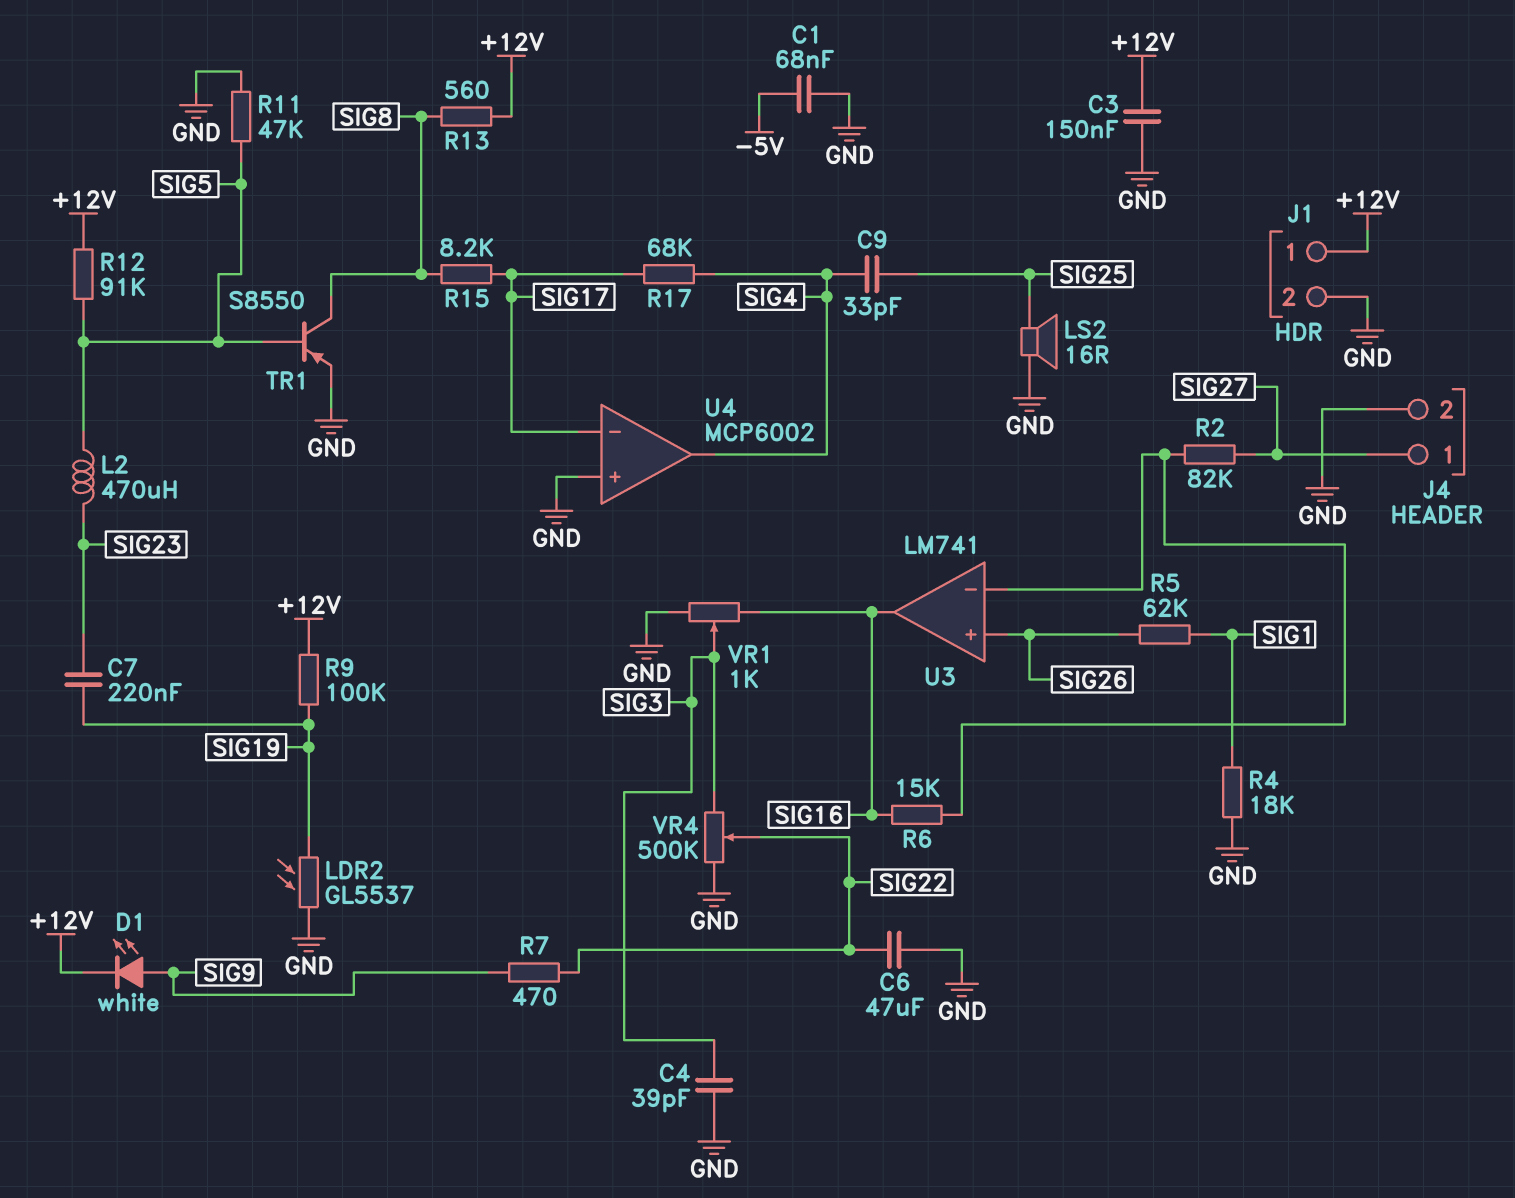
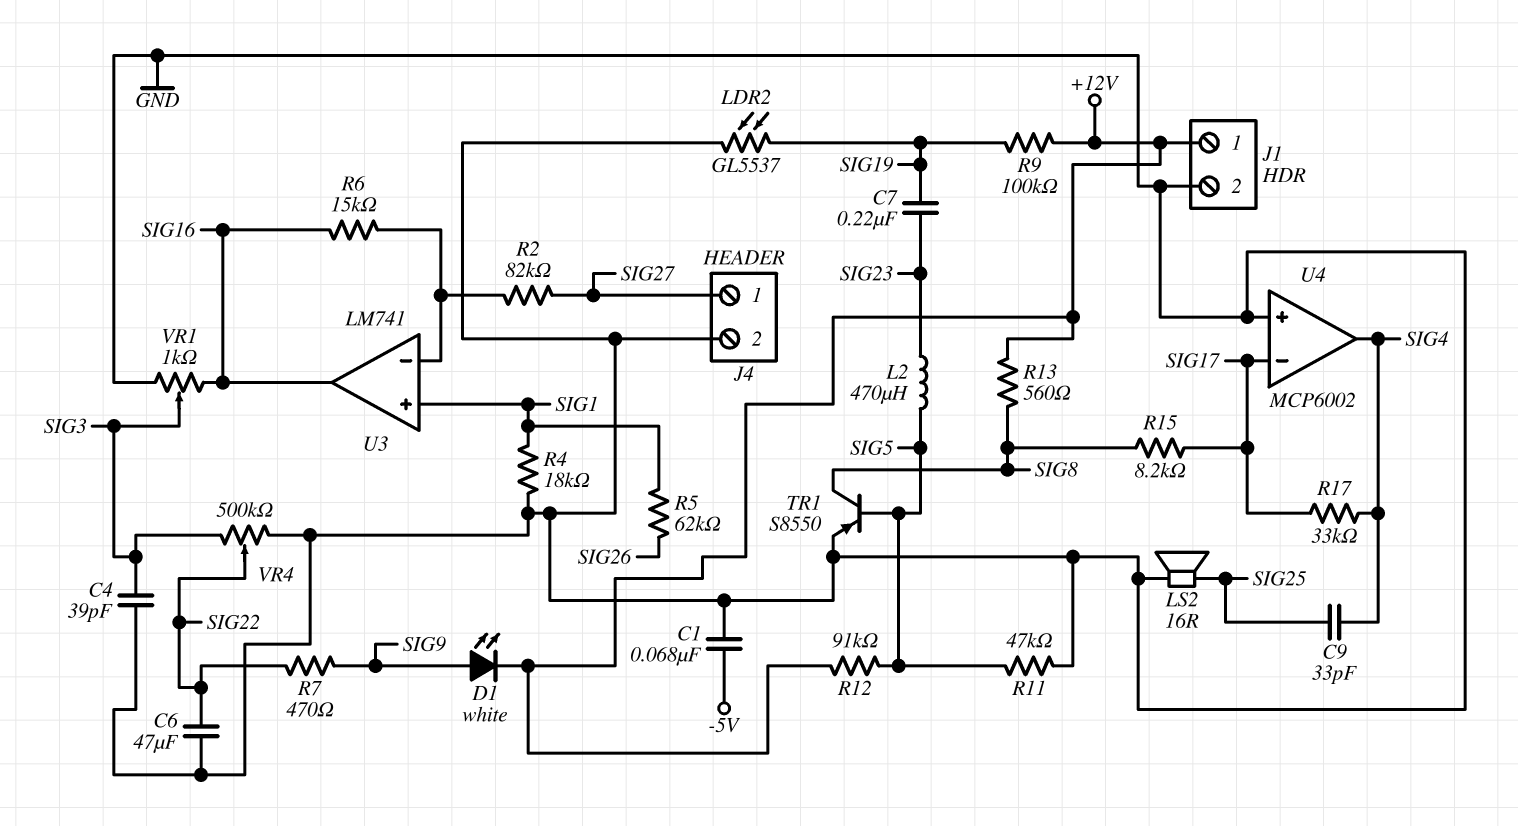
C3: 150nF (+12V, GND) -> none
R17: 68k (SIG4, SIG17) -> 33k (SIG4, SIG17)
U3 pin in+: SIG26 -> SIG1

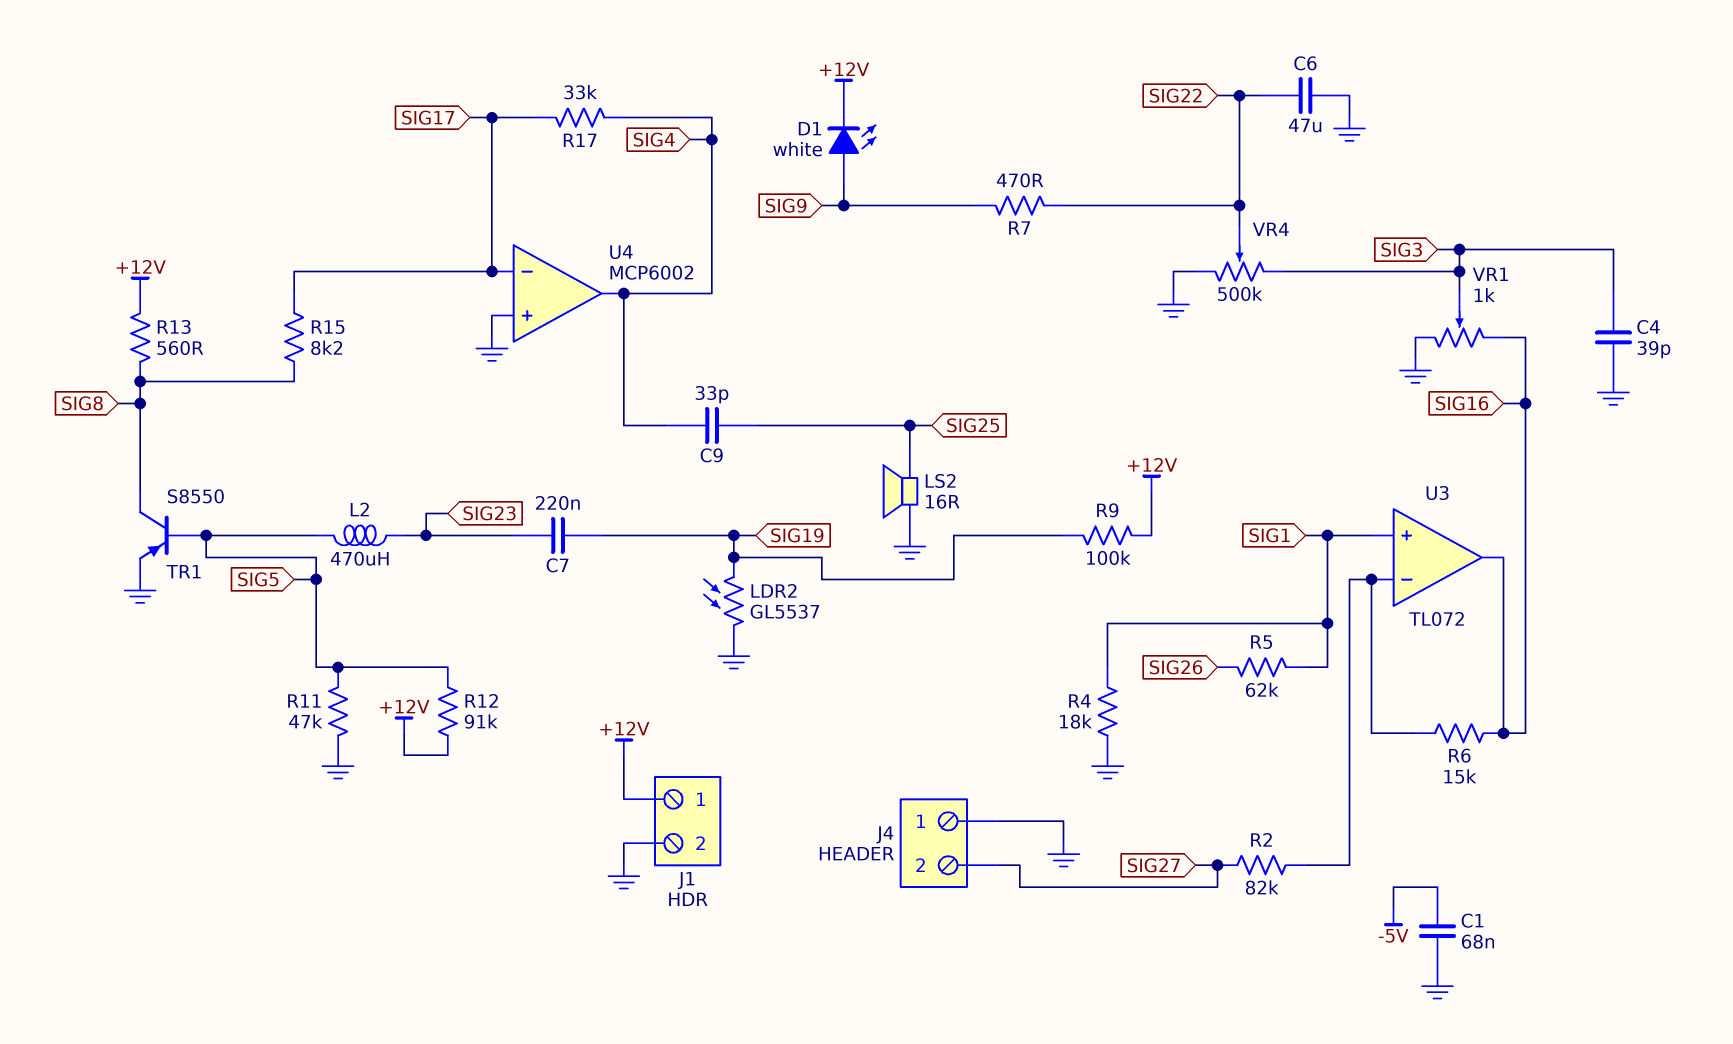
J4 pin 1: SIG27 -> GND
J4 pin 2: GND -> SIG27
U3: LM741 -> TL072

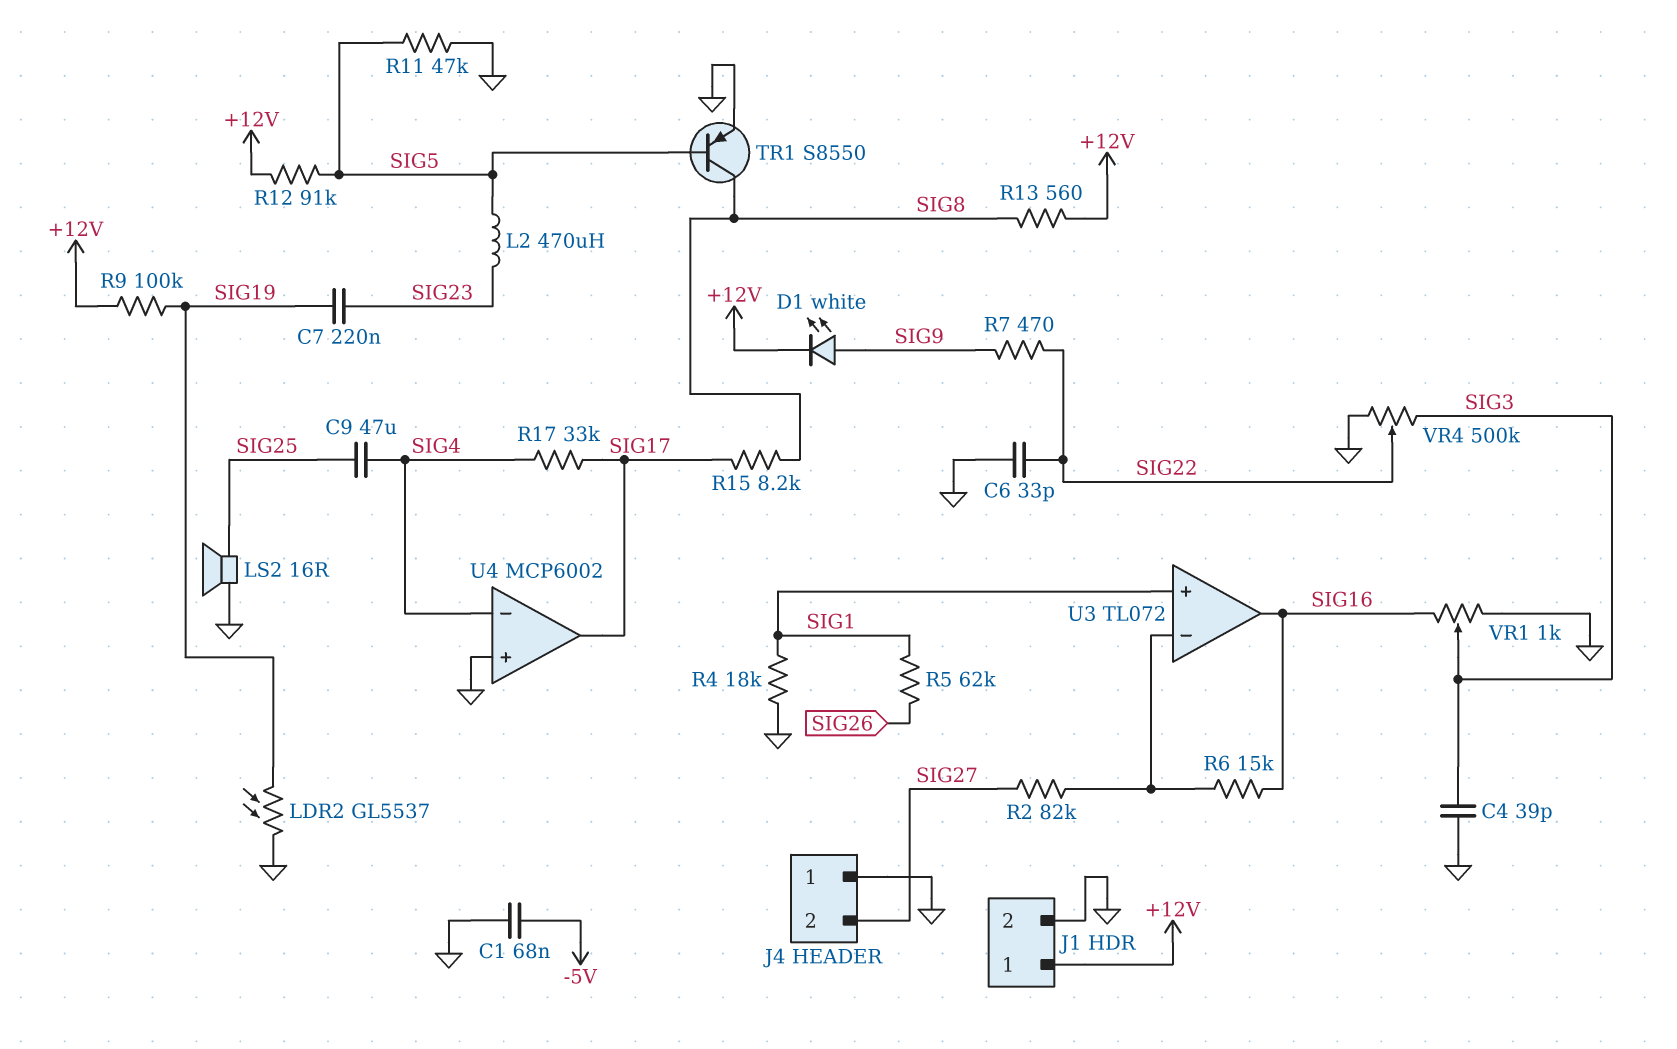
C6: 47uF (GND, SIG22) -> 33pF (GND, SIG22)
C9: 33pF (SIG4, SIG25) -> 47uF (SIG4, SIG25)
U4 pin in-: SIG17 -> SIG4
U4 pin out: SIG4 -> SIG17

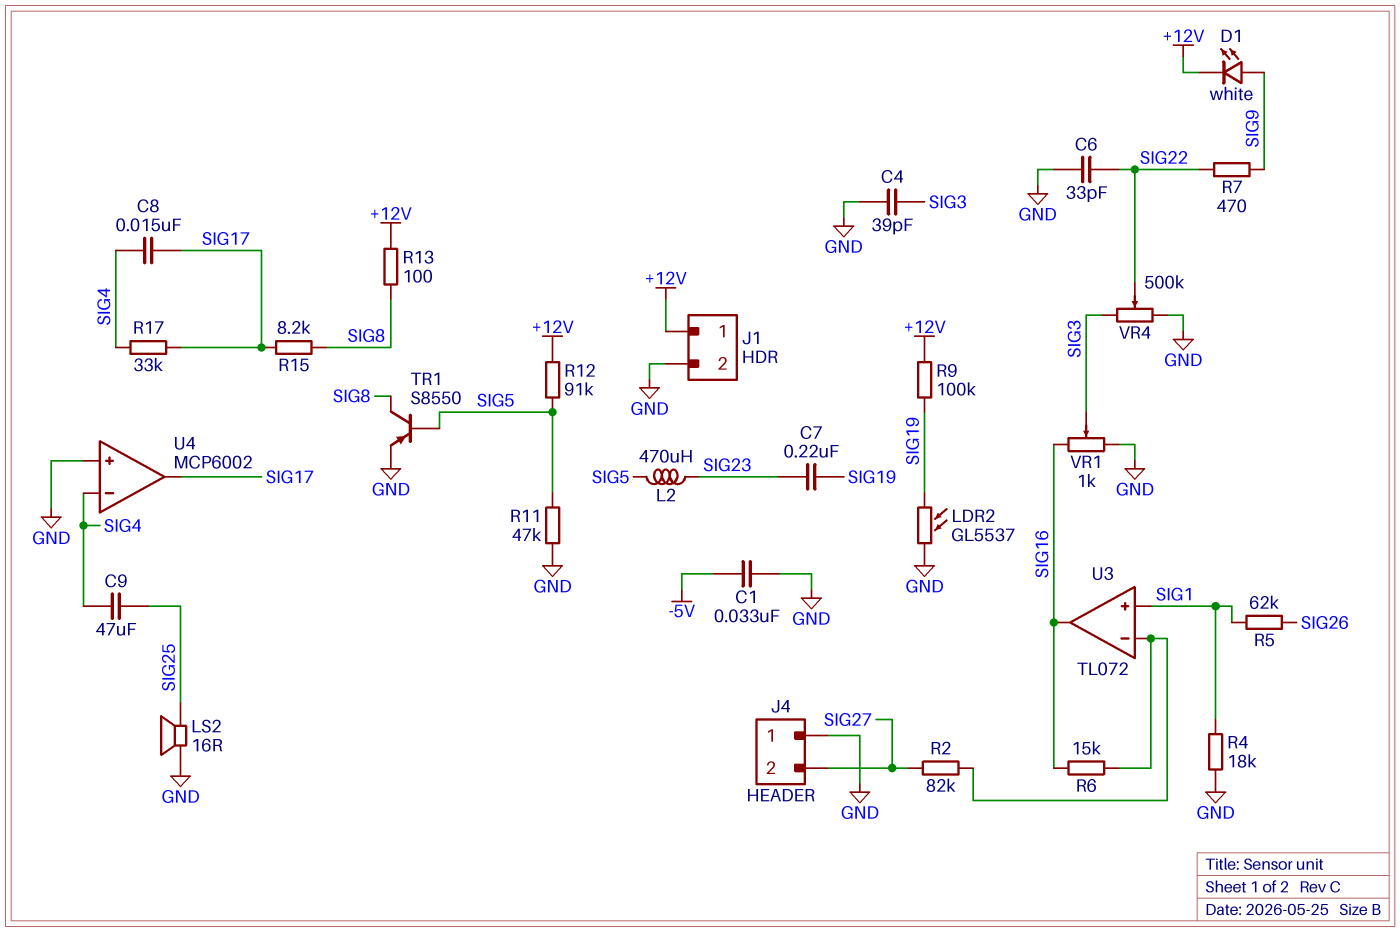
C1: 68nF (-5V, GND) -> 33nF (-5V, GND)
C8: none -> 15nF (SIG4, SIG17)
R13: 560 (+12V, SIG8) -> 100 (+12V, SIG8)

